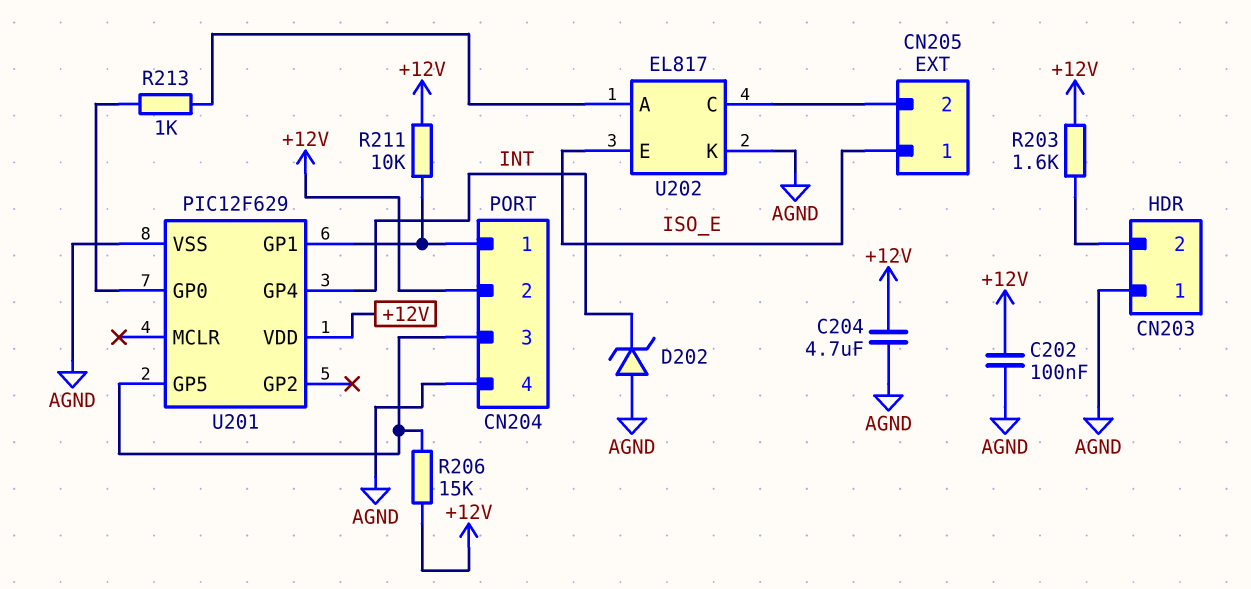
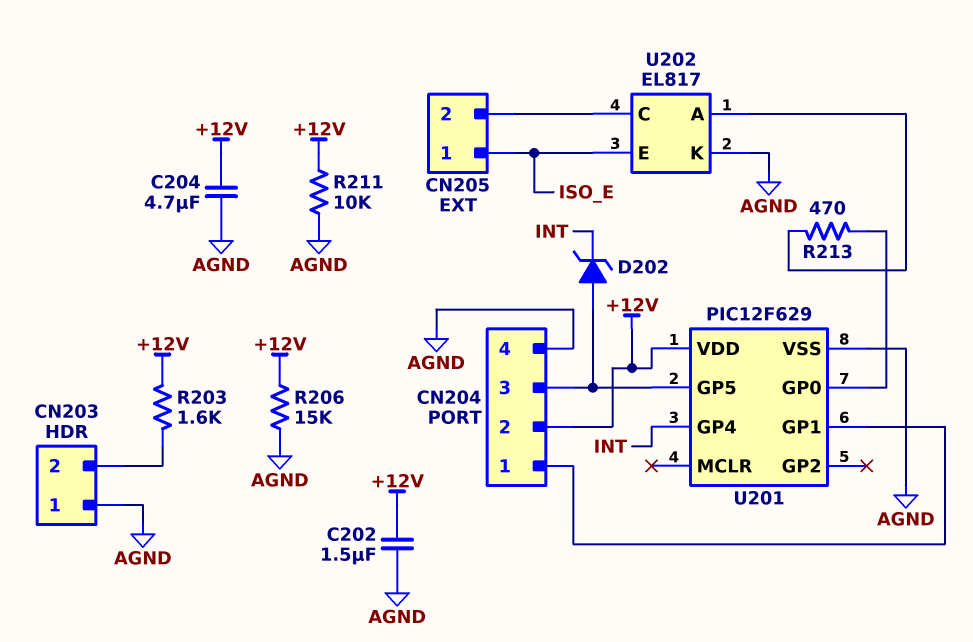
C202: 100nF (+12V, AGND) -> 1.5uF (+12V, AGND)
D202: zener (A AGND, K INT) -> zener (A CN204/3, K INT)
R206: 15k (+12V, CN204/3) -> 15k (+12V, AGND)
R211: 10k (+12V, CN204/1) -> 10k (+12V, AGND)
R213: 1k (U201/GP0, U202/A) -> 470 (U201/GP0, U202/A)

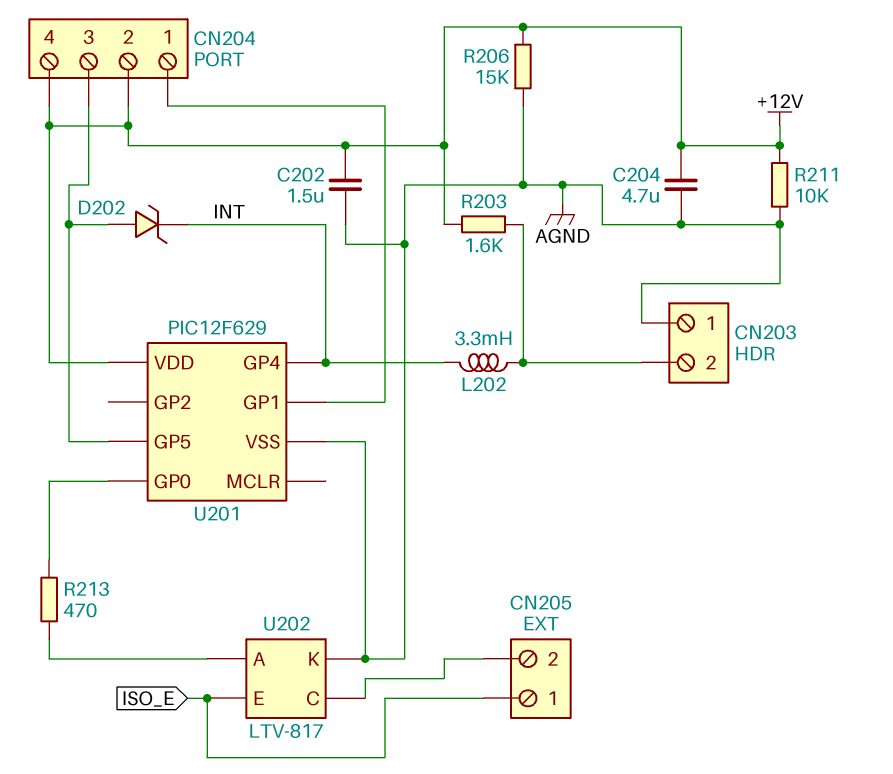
CN204 pin 4: AGND -> +12V
L202: none -> 3.3mH (CN203/2, INT)
U202: EL817 -> LTV-817

